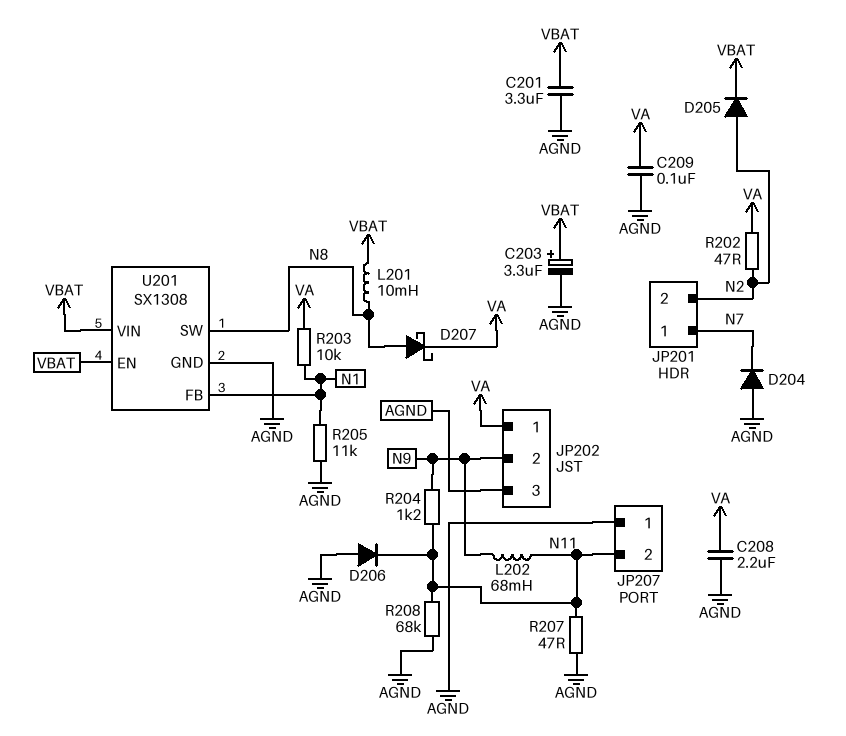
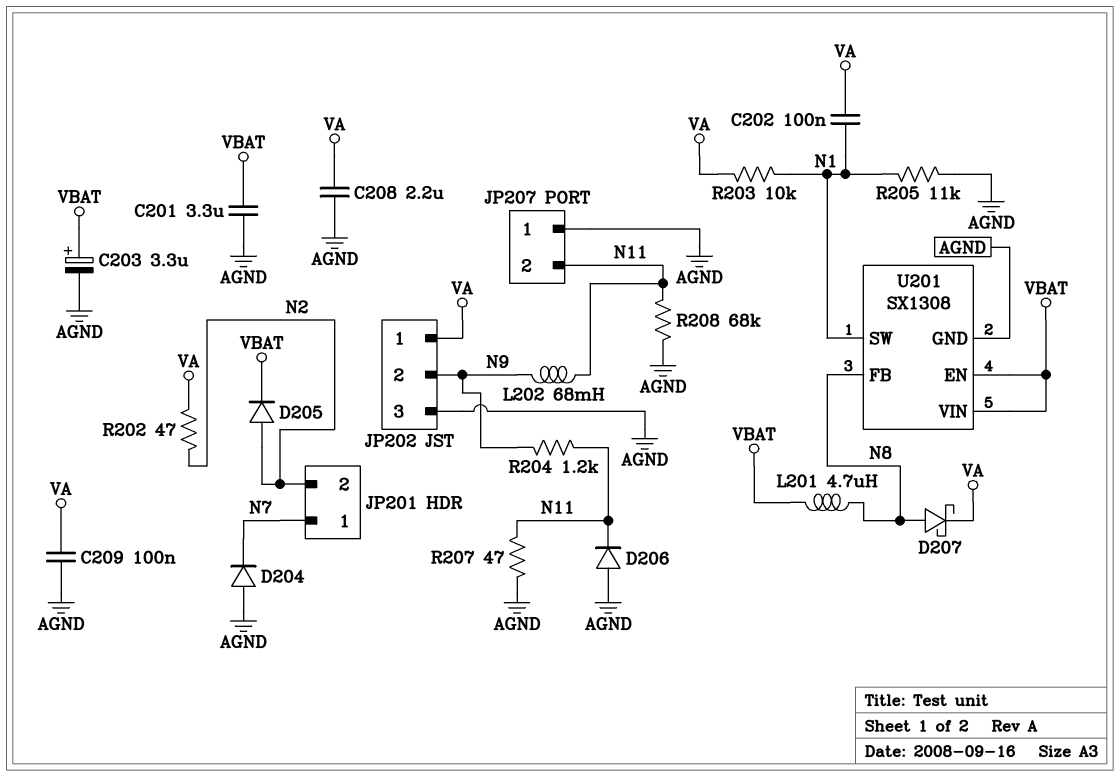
C202: none -> 100nF (N1, VA)
L201: 10mH (N8, VBAT) -> 4.7uH (N8, VBAT)
U201 pin FB: N1 -> N8
U201 pin SW: N8 -> N1

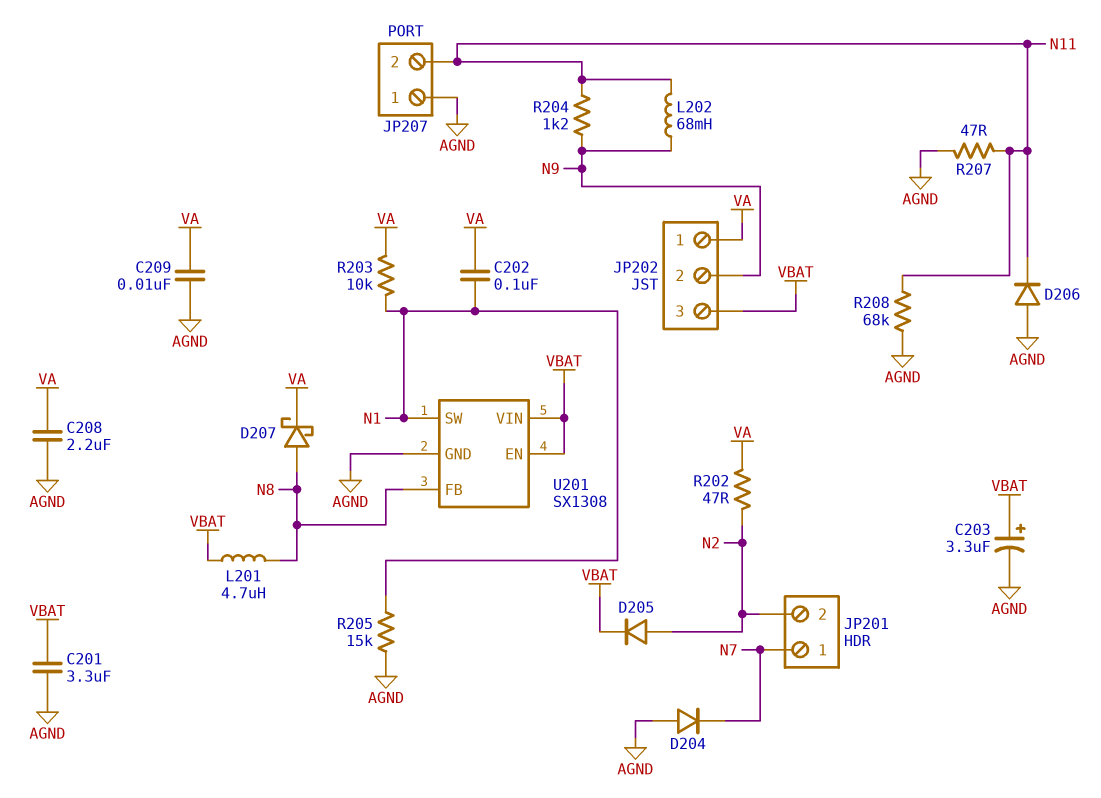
C209: 100nF (AGND, VA) -> 10nF (AGND, VA)
JP202 pin 3: AGND -> VBAT
R205: 11k (AGND, N1) -> 15k (AGND, N1)

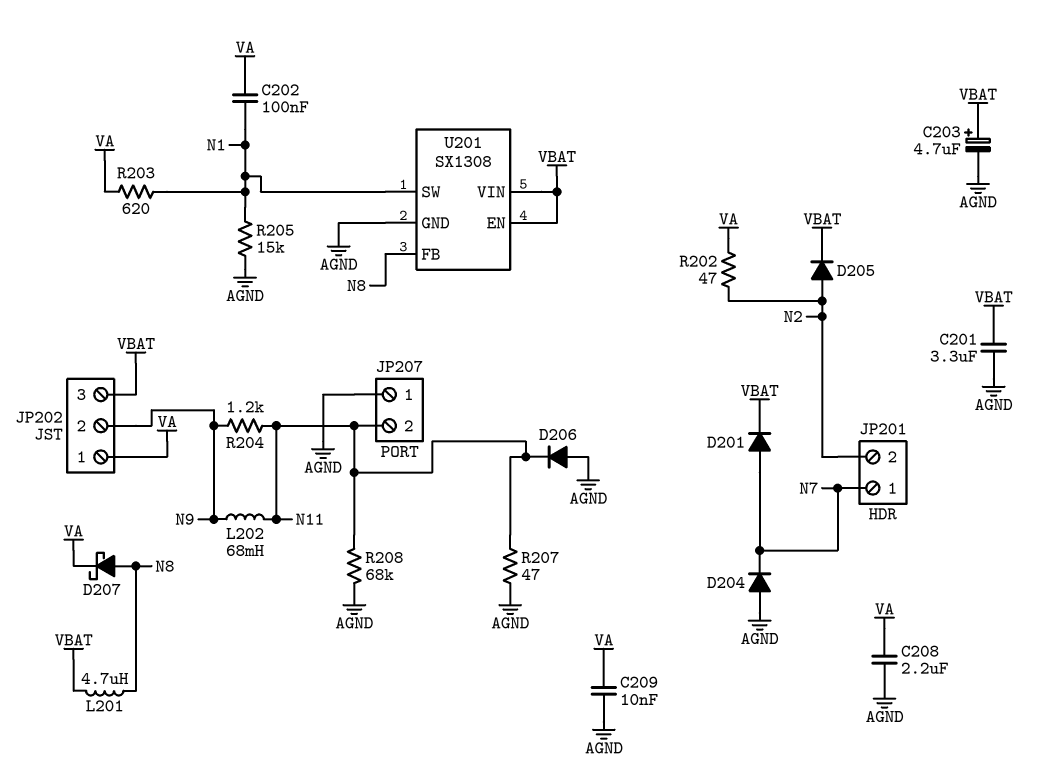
C203: 3.3uF (plus VBAT, minus AGND) -> 4.7uF (plus VBAT, minus AGND)
D201: none -> diode (A N7, K VBAT)
R203: 10k (N1, VA) -> 620 (N1, VA)

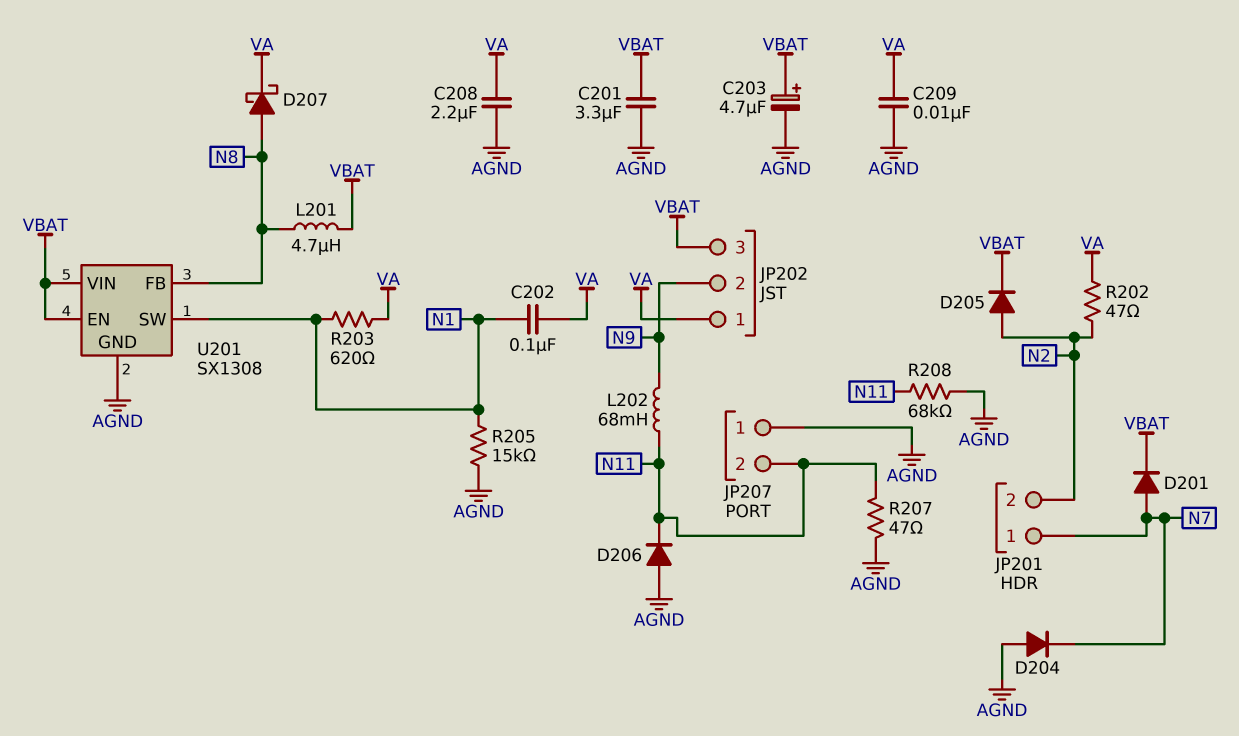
R204: 1.2k (N9, N11) -> none

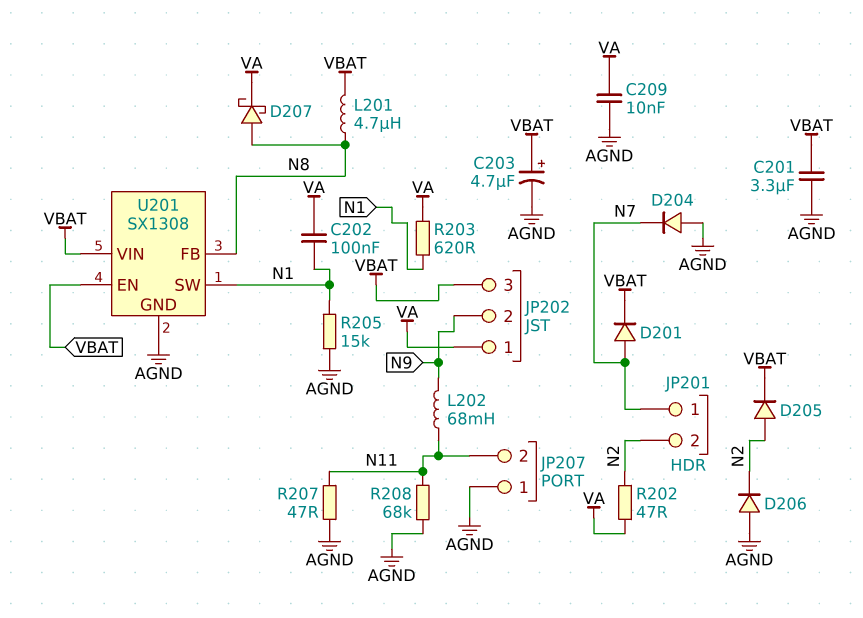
C208: 2.2uF (AGND, VA) -> none
D206: diode (A AGND, K N11) -> diode (A AGND, K N2)

